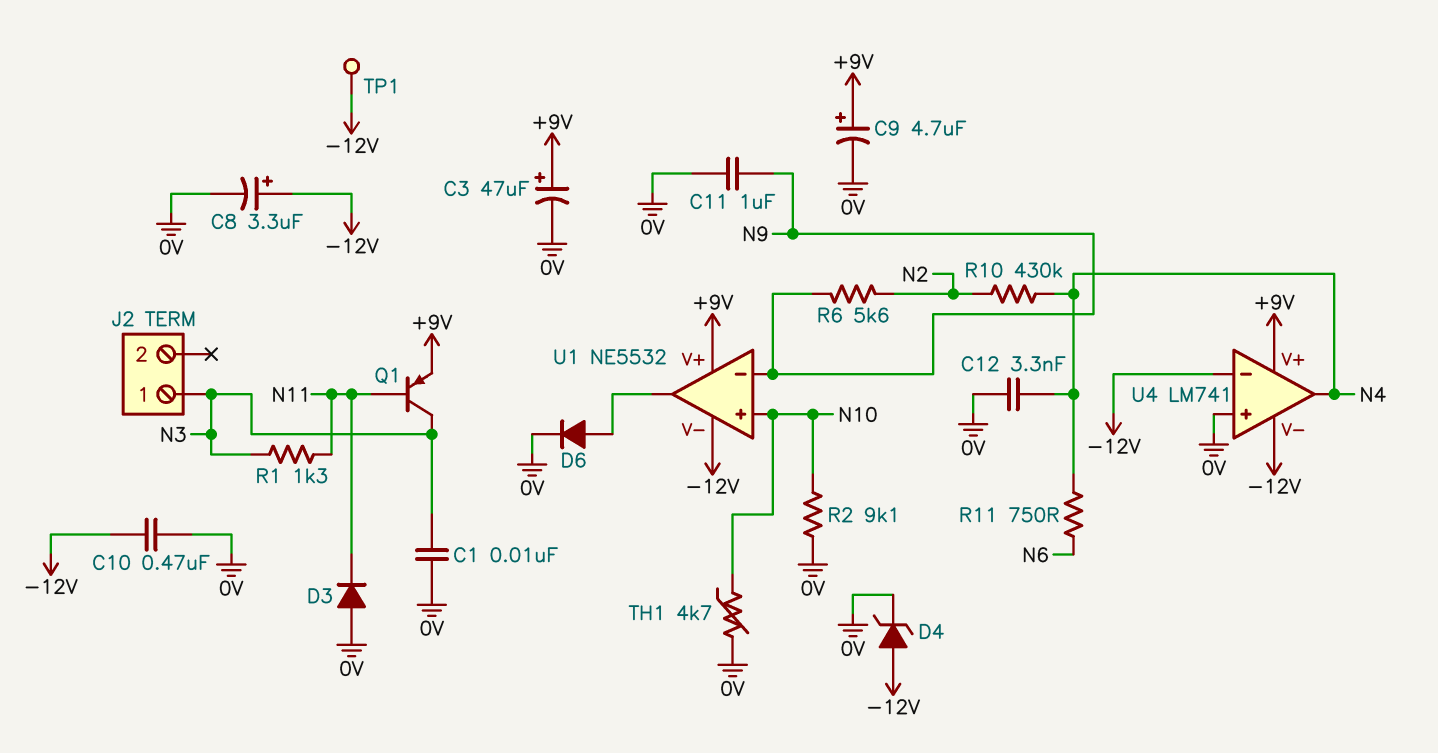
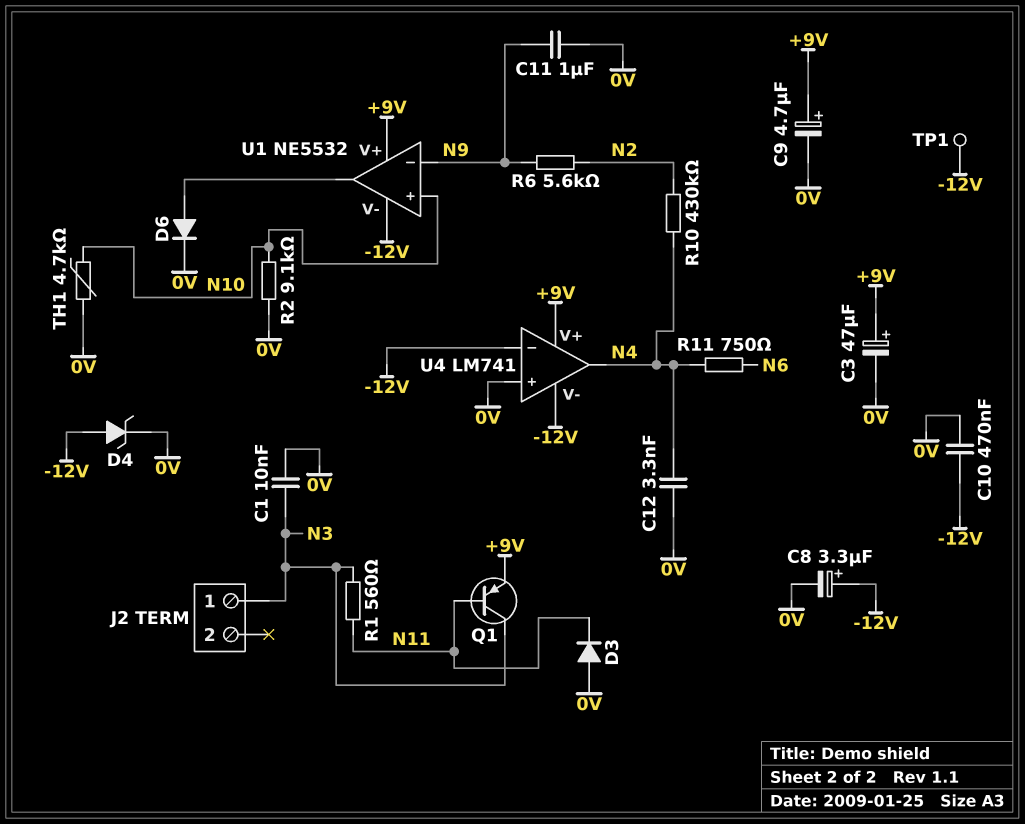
R1: 1.3k (N3, N11) -> 560 (N3, N11)

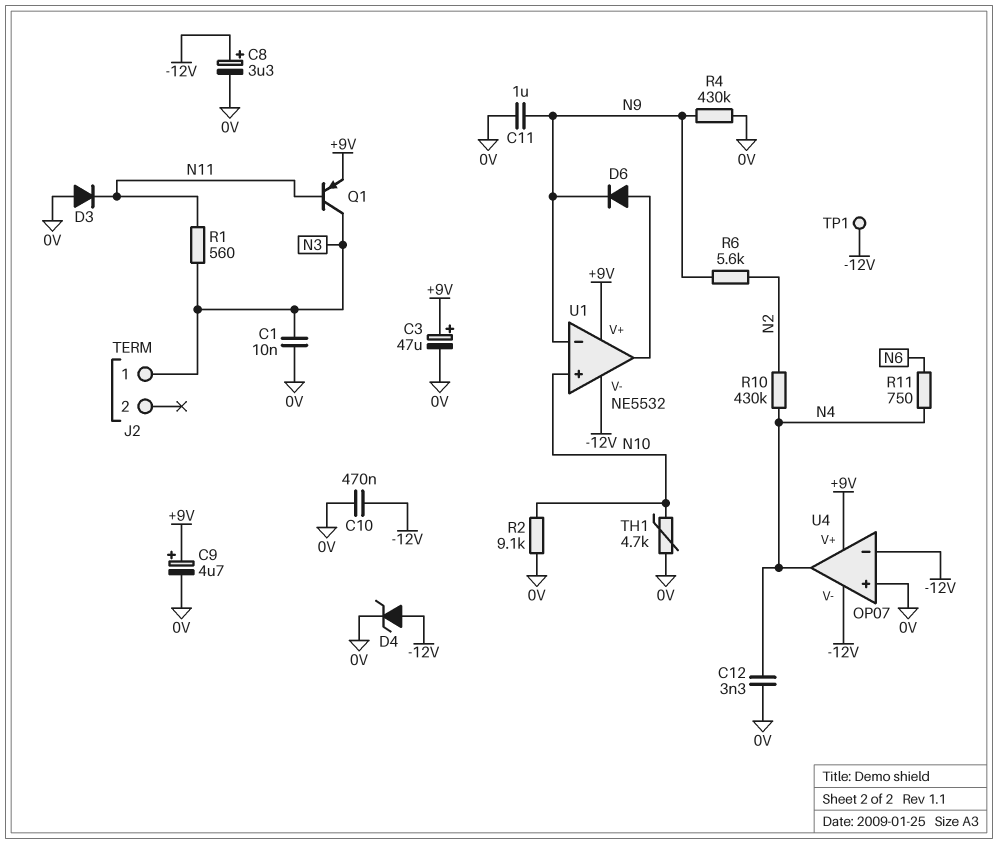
D6: diode (A U1/out, K 0V) -> diode (A U1/out, K N9)
R4: none -> 430k (0V, N9)
U4: LM741 -> OP07

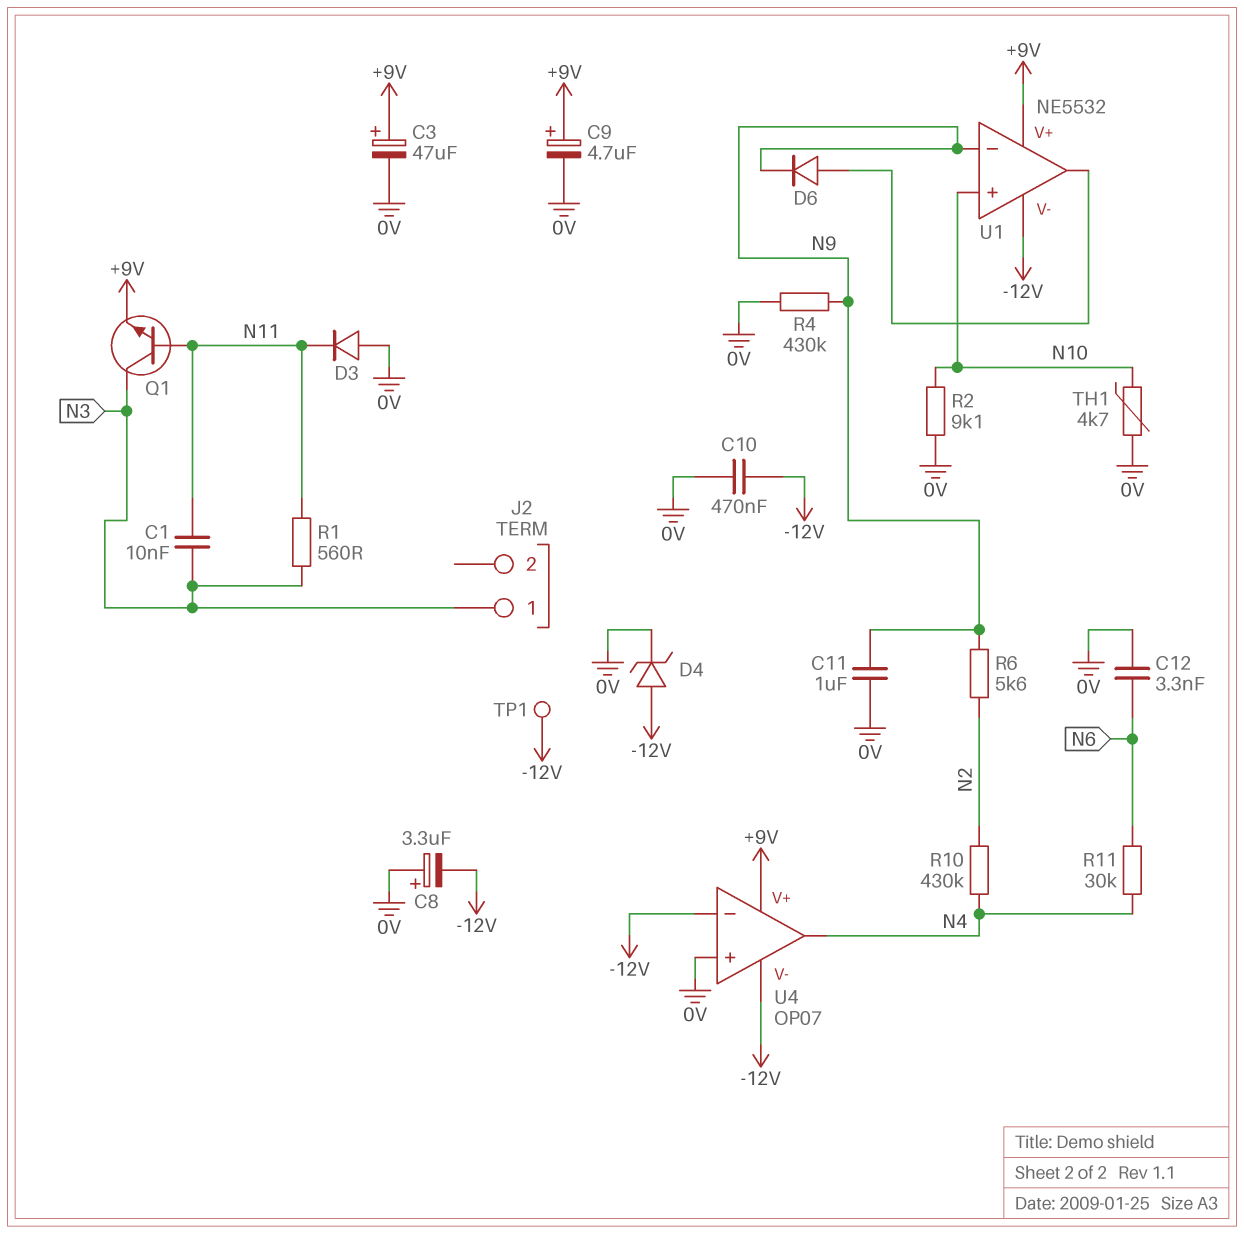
C1: 10nF (0V, N3) -> 10nF (N3, N11)
C8: 3.3uF (plus -12V, minus 0V) -> 3.3uF (plus 0V, minus -12V)
C12: 3.3nF (0V, N4) -> 3.3nF (0V, N6)
Q1: PNP (B N11, C N3, E +9V) -> NPN (B N11, C N3, E +9V)
R11: 750 (N4, N6) -> 30k (N4, N6)

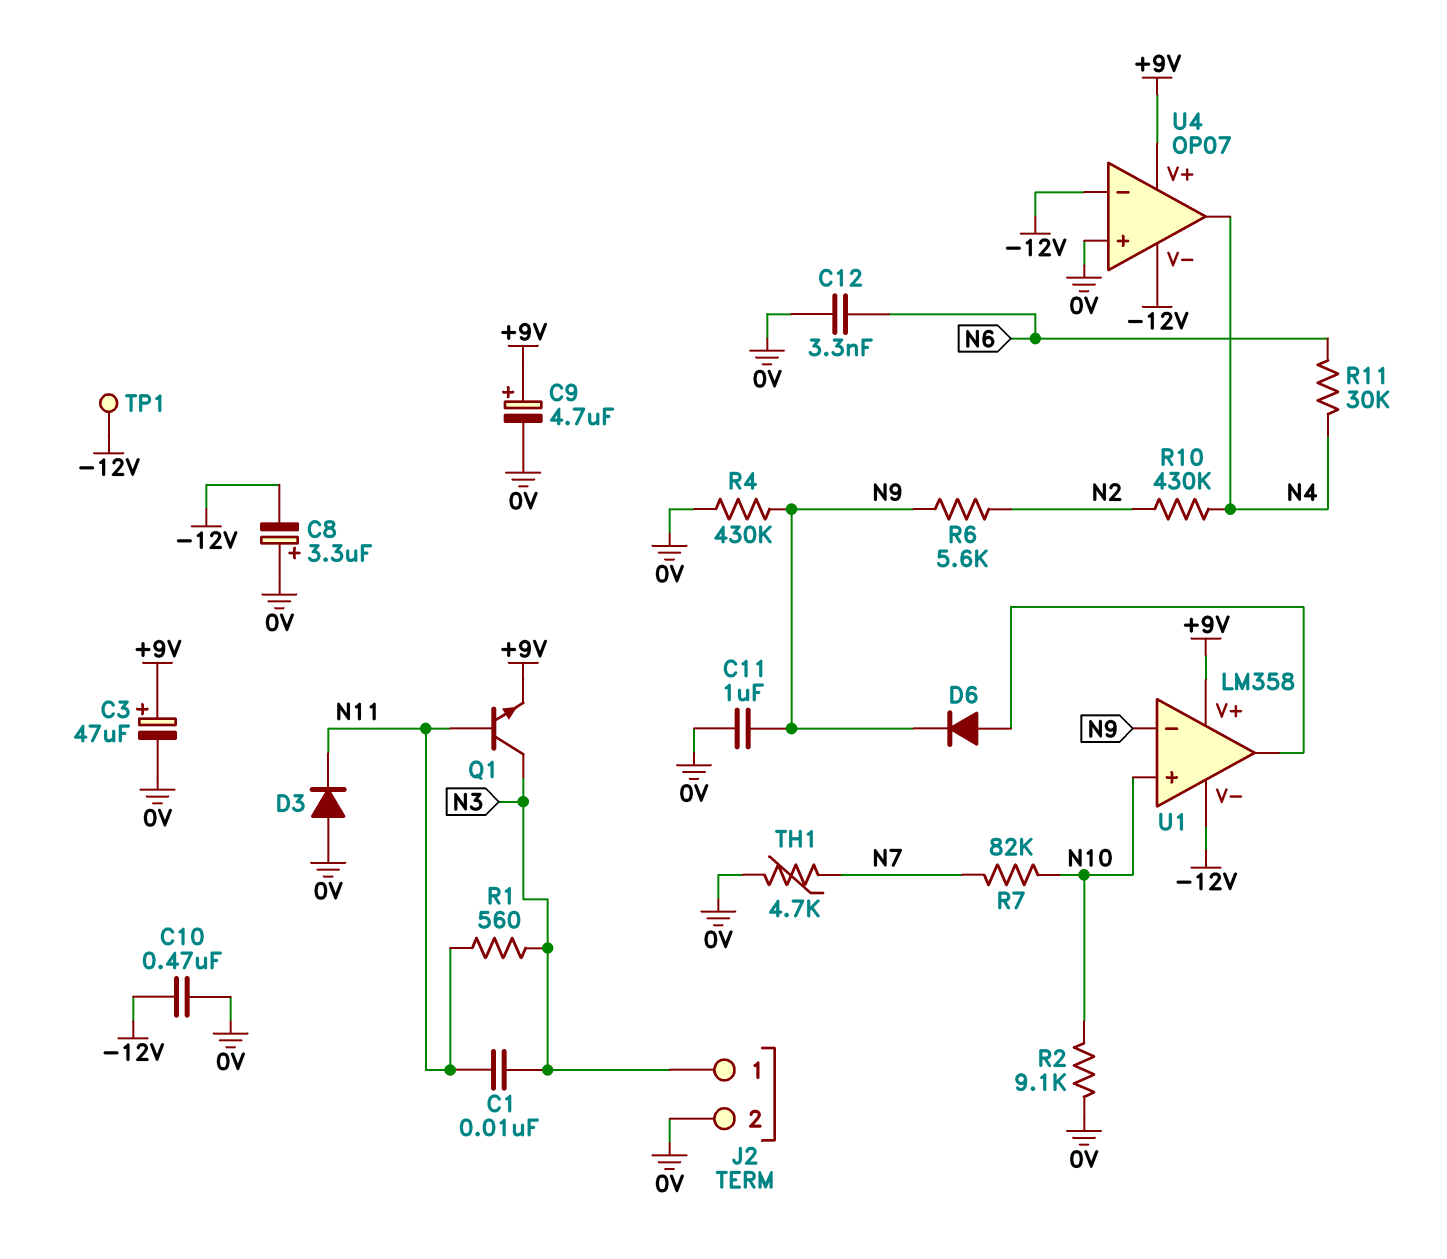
D4: zener (A -12V, K 0V) -> none
J2 pin 2: none -> 0V
R7: none -> 82k (N7, N10)
TH1: 4.7k (0V, N10) -> 4.7k (0V, N7)
U1: NE5532 -> LM358

